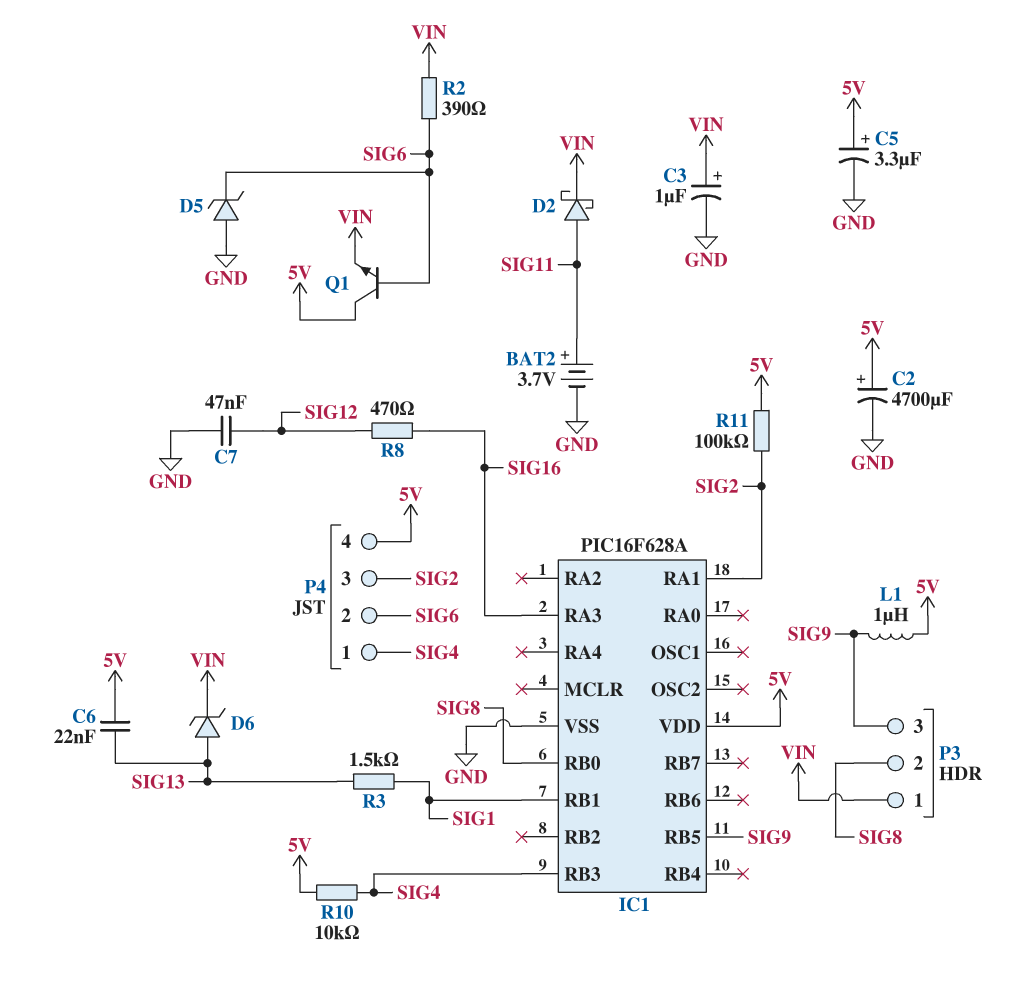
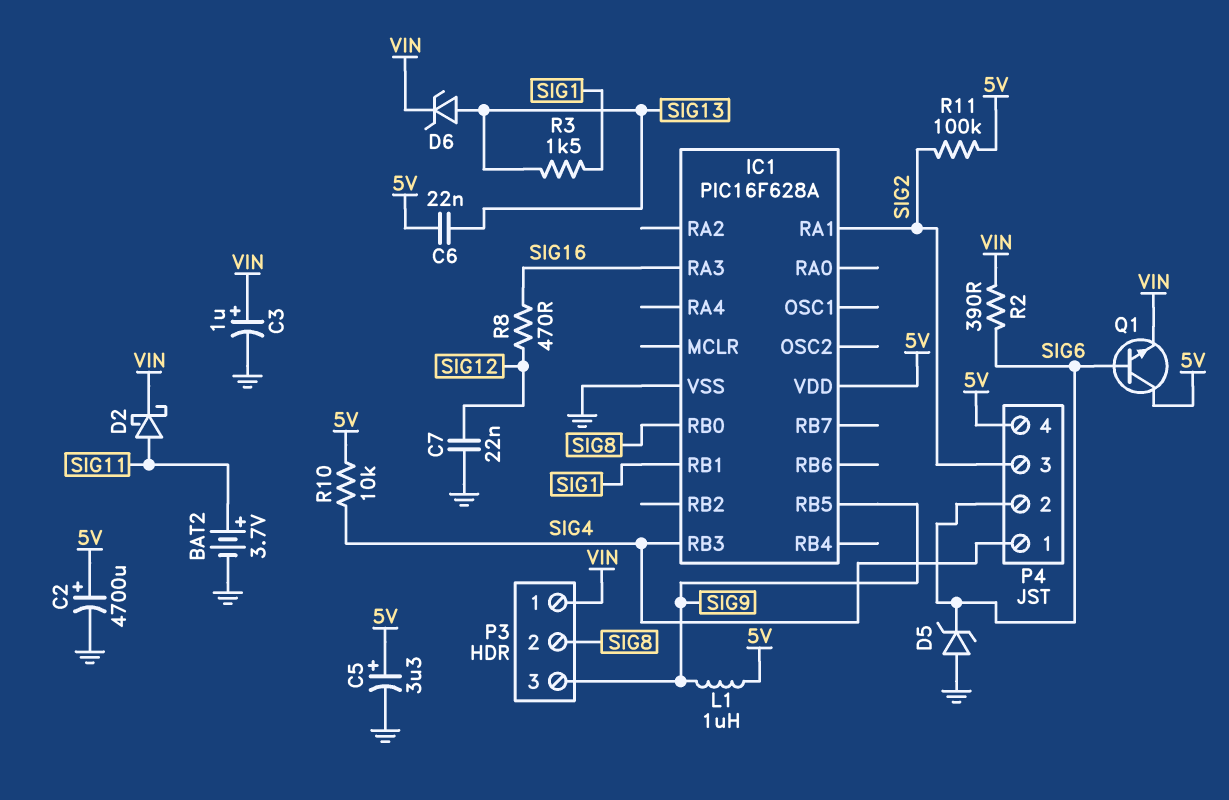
C7: 47nF (GND, SIG12) -> 22nF (GND, SIG12)

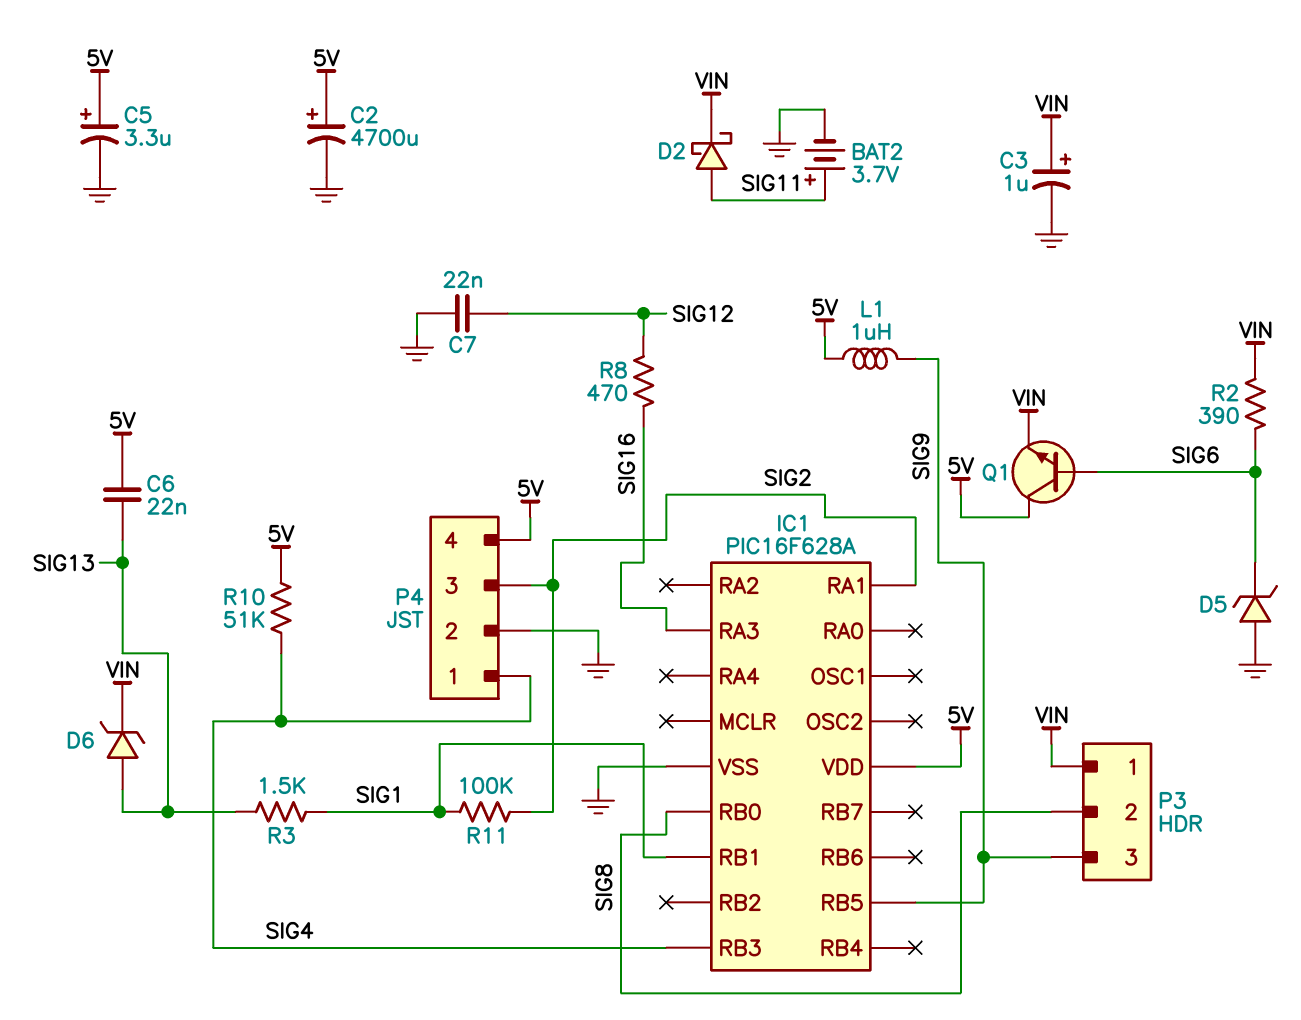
P4 pin 2: SIG6 -> GND
R10: 10k (5V, SIG4) -> 51k (5V, SIG4)
R11: 100k (5V, SIG2) -> 100k (SIG1, SIG2)

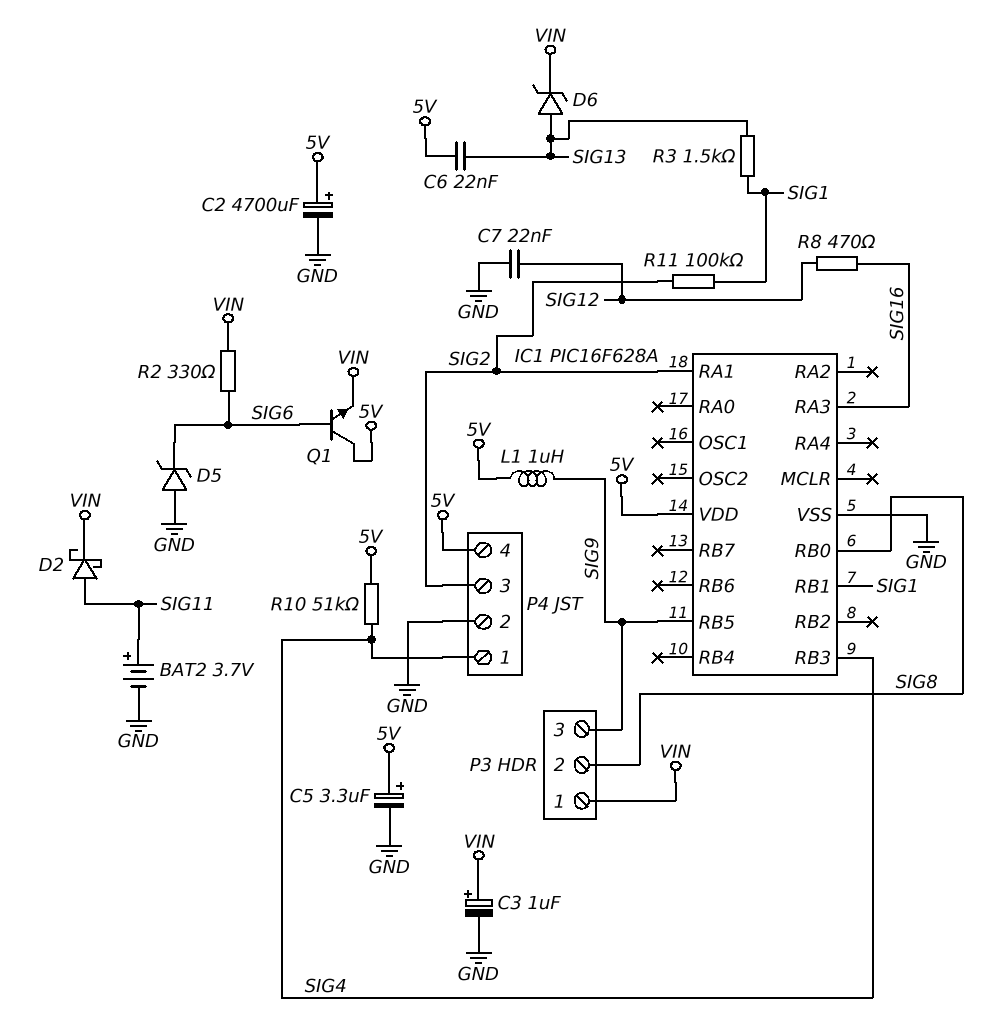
R2: 390 (SIG6, VIN) -> 330 (SIG6, VIN)

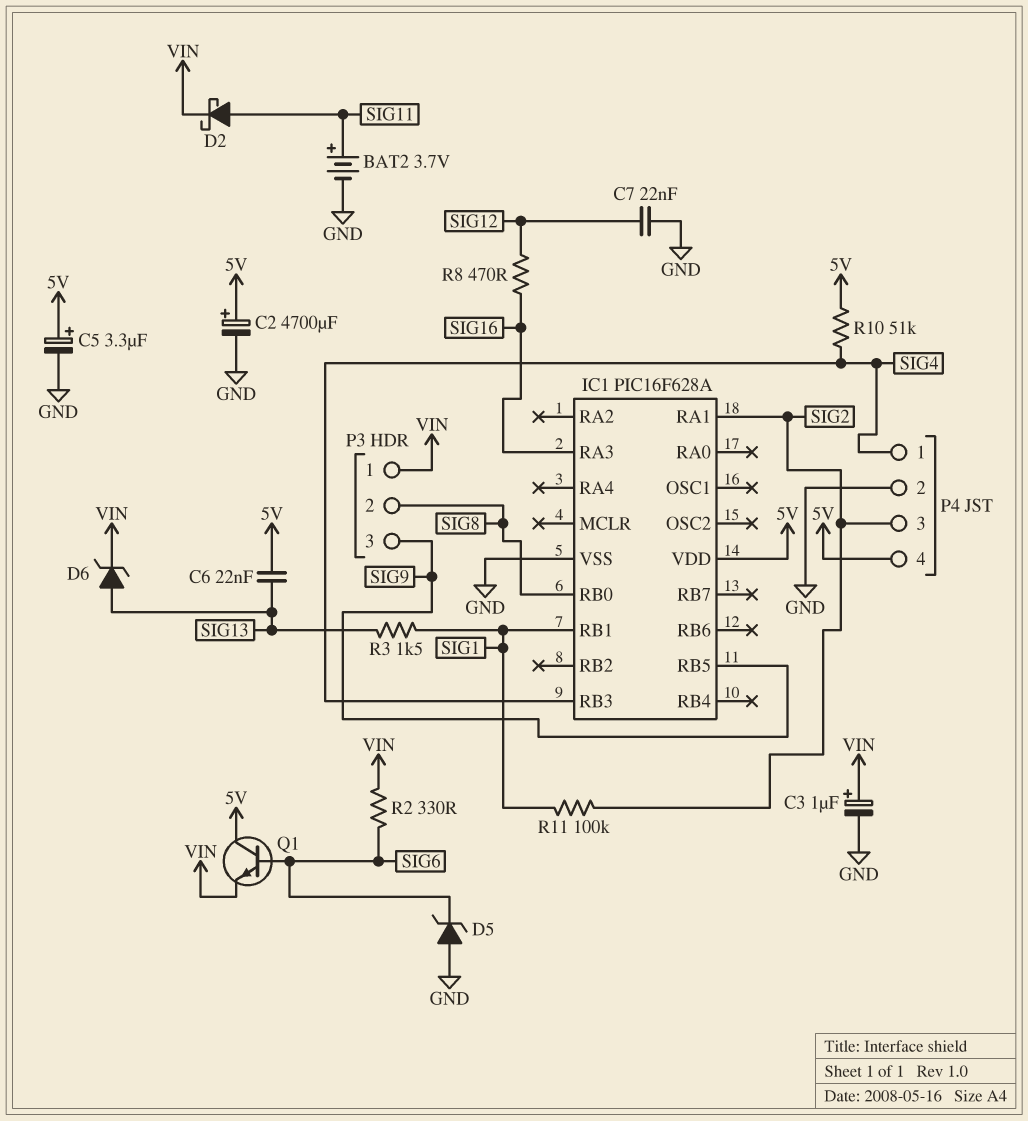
L1: 1uH (5V, SIG9) -> none

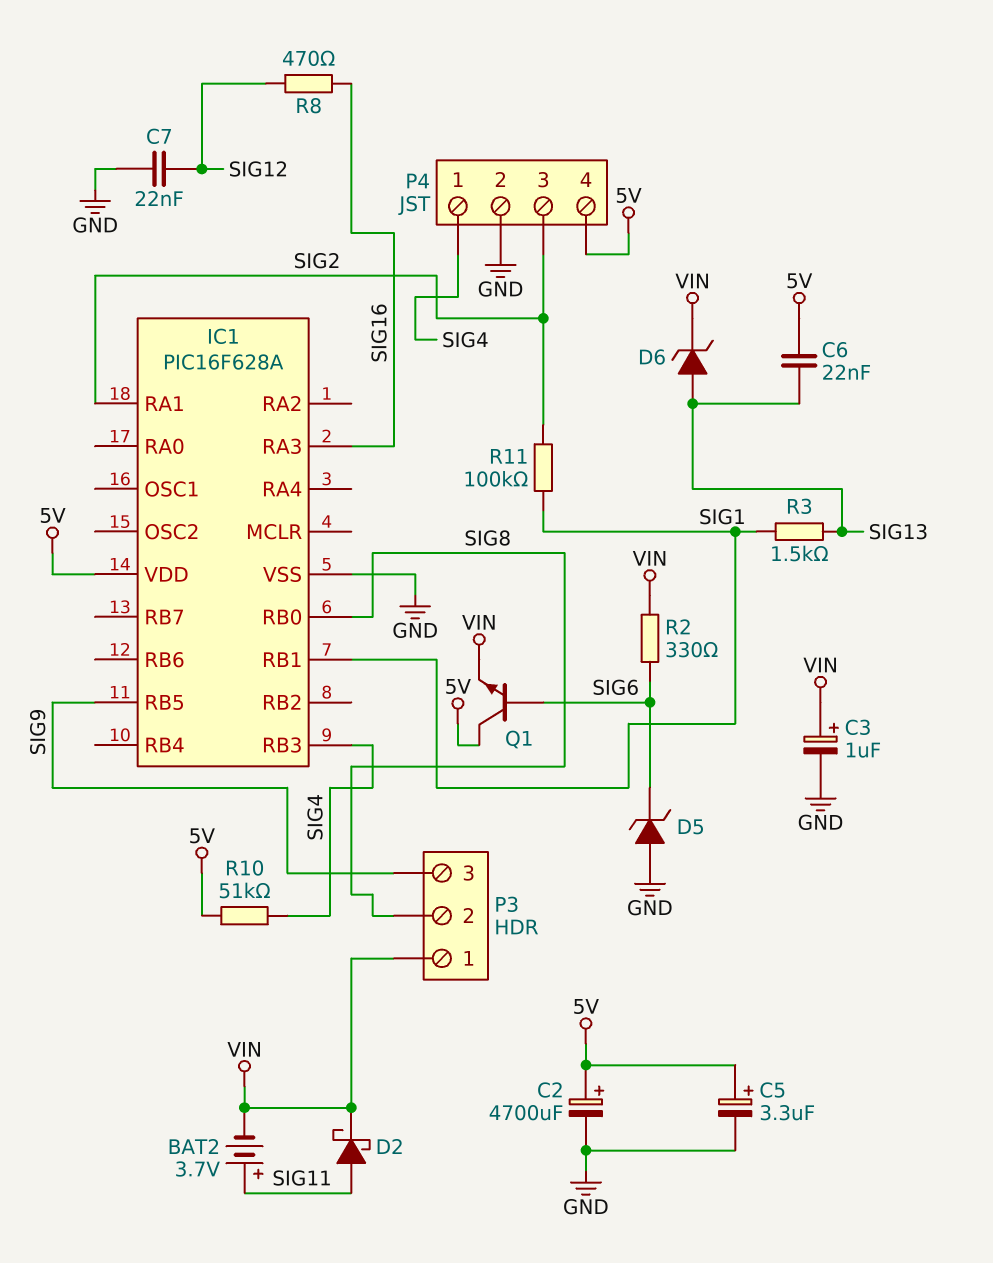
BAT2: 3.7V (plus SIG11, minus GND) -> 3.7V (plus SIG11, minus VIN)

